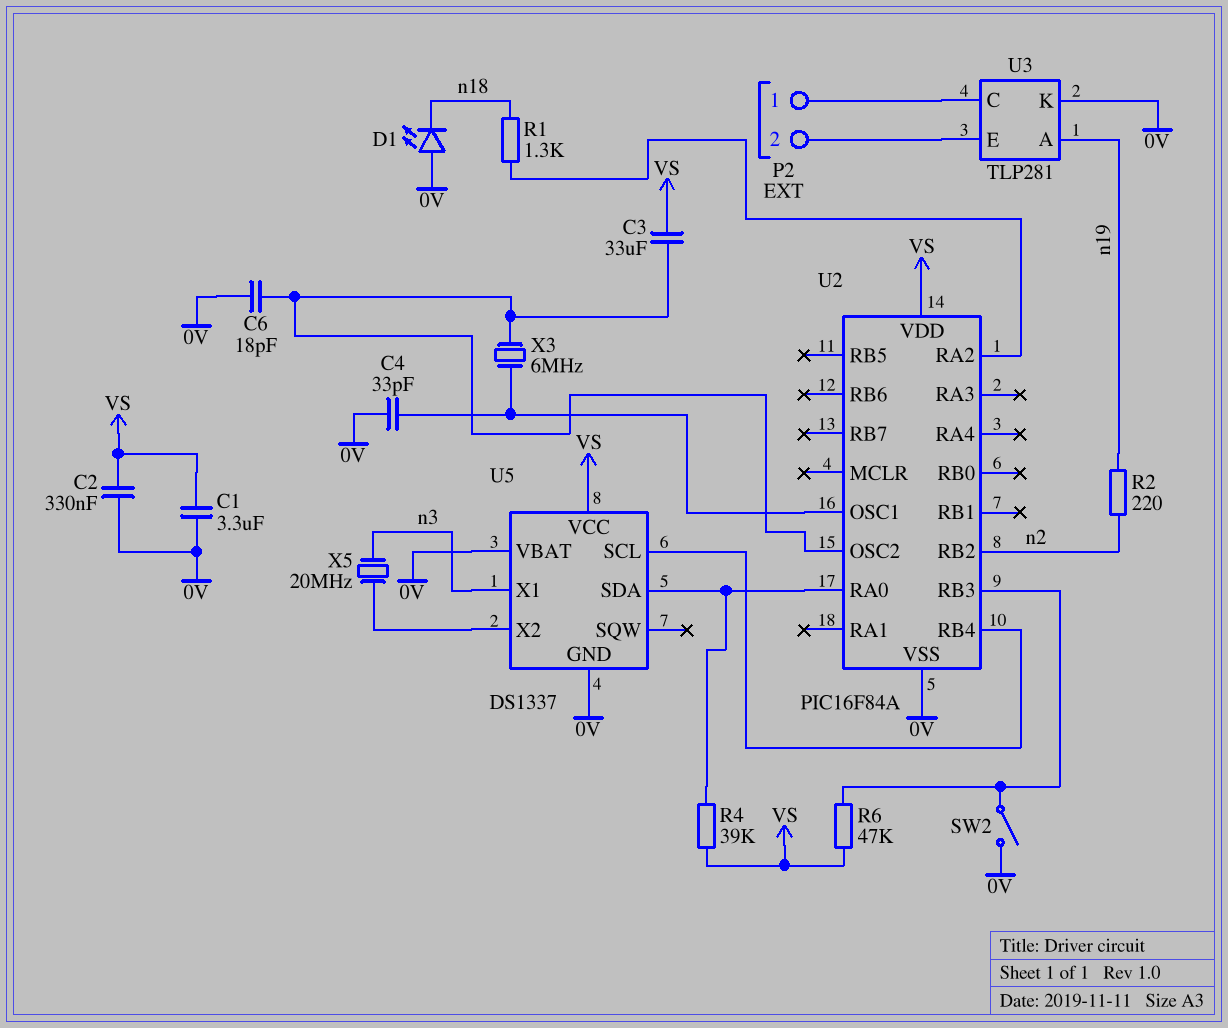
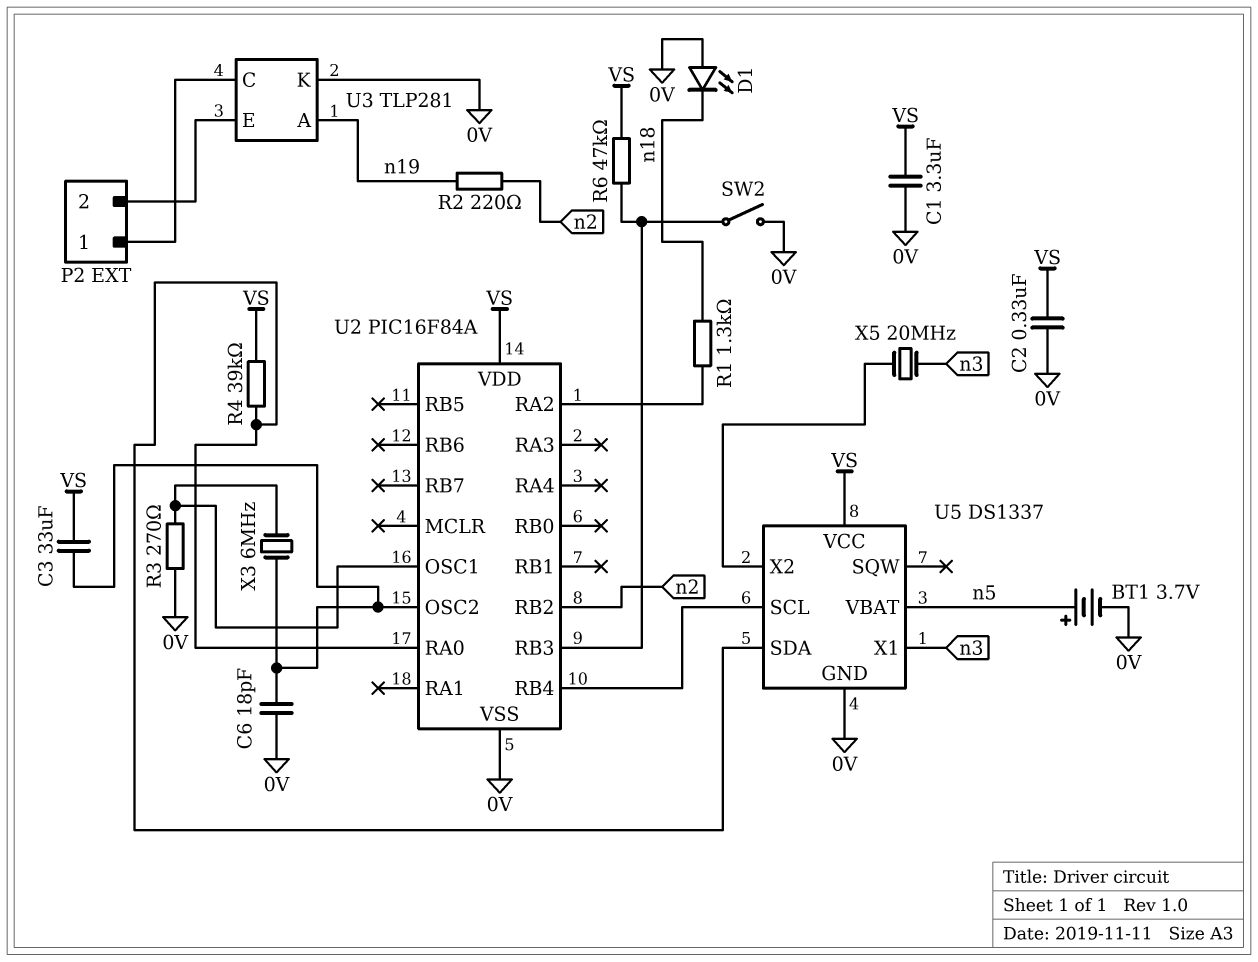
BT1: none -> 3.7V (plus n5, minus 0V)
C4: 33pF (0V, U2/OSC1) -> none
R3: none -> 270 (0V, U2/OSC1)
U5 pin VBAT: 0V -> n5

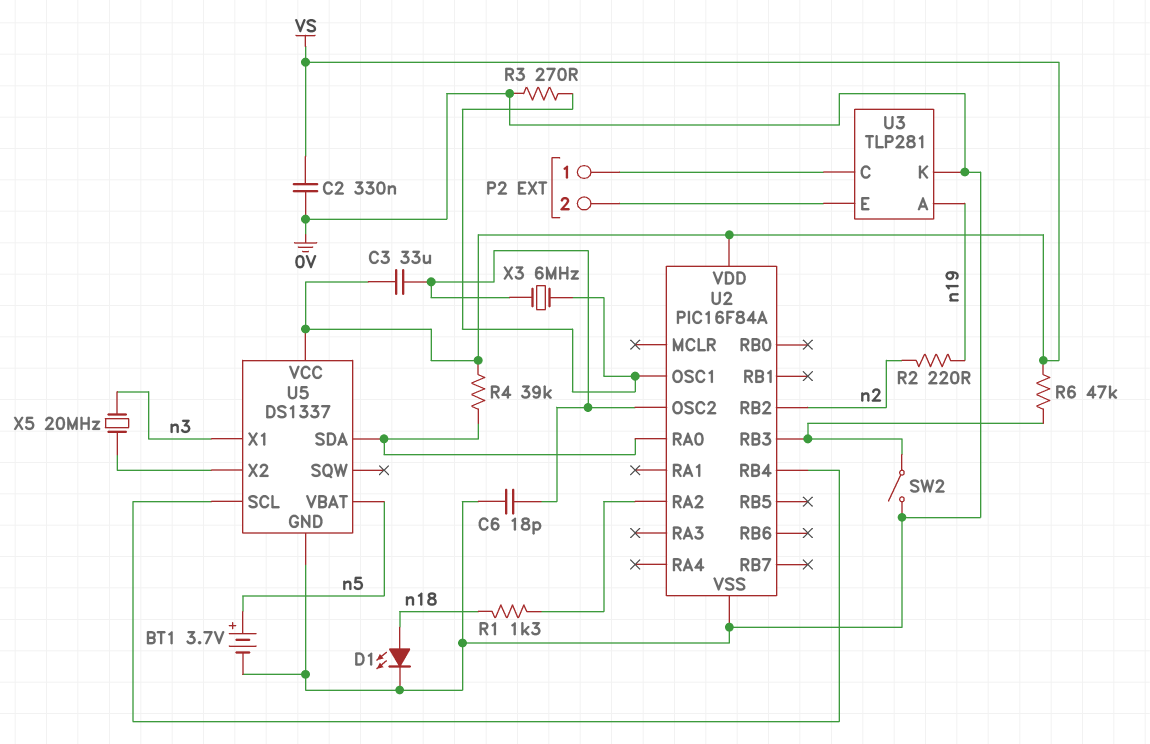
C1: 3.3uF (0V, VS) -> none
D1: LED (A 0V, K n18) -> LED (A n18, K 0V)

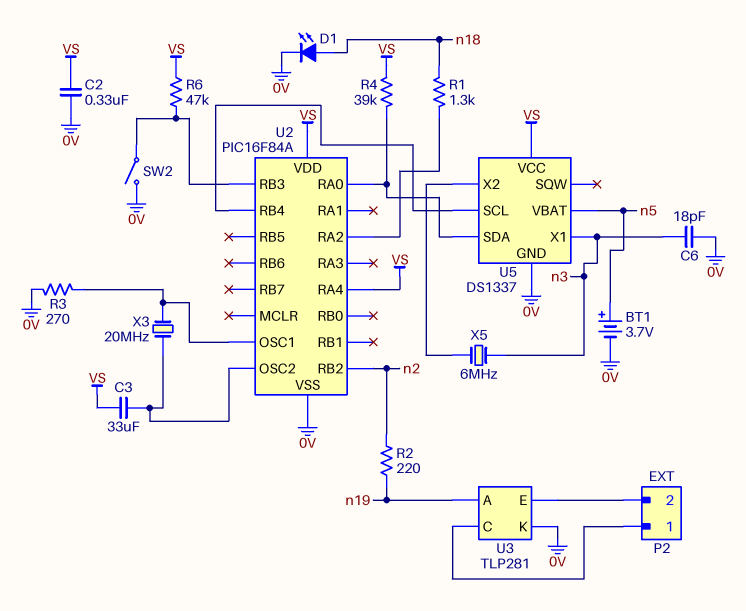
C6: 18pF (0V, U2/OSC2) -> 18pF (0V, n3)
U2 pin RA4: none -> VS
X3: 6MHz (U2/OSC1, U2/OSC2) -> 20MHz (U2/OSC1, U2/OSC2)
X5: 20MHz (U5/X2, n3) -> 6MHz (U5/X2, n3)

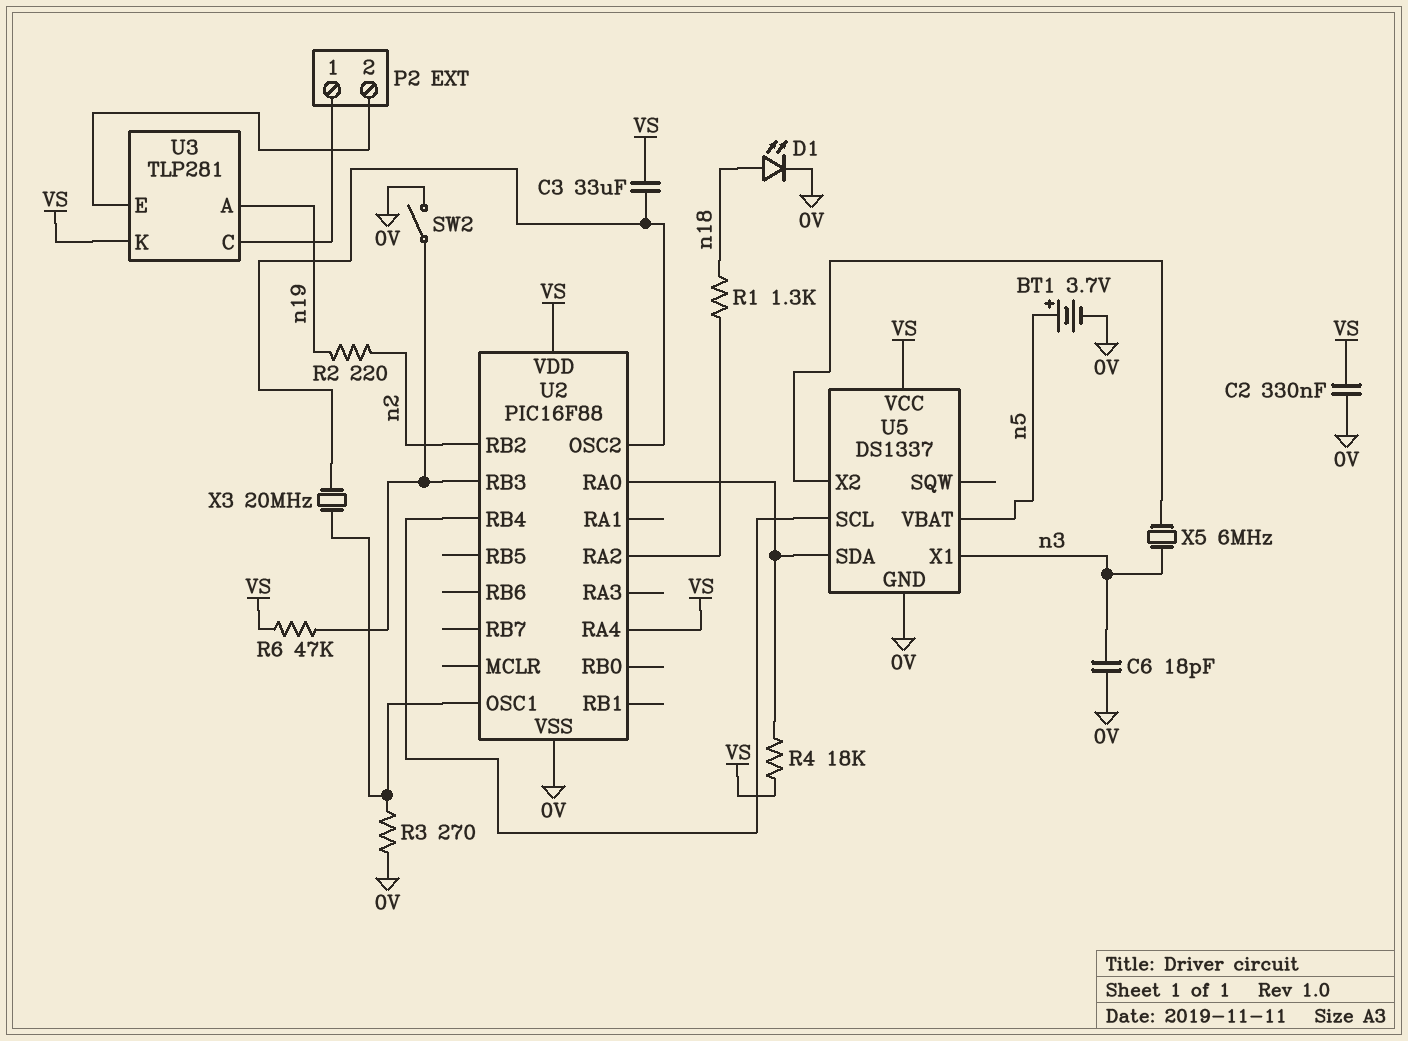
R4: 39k (U2/RA0, VS) -> 18k (U2/RA0, VS)
U2: PIC16F84A -> PIC16F88
U3 pin K: 0V -> VS

